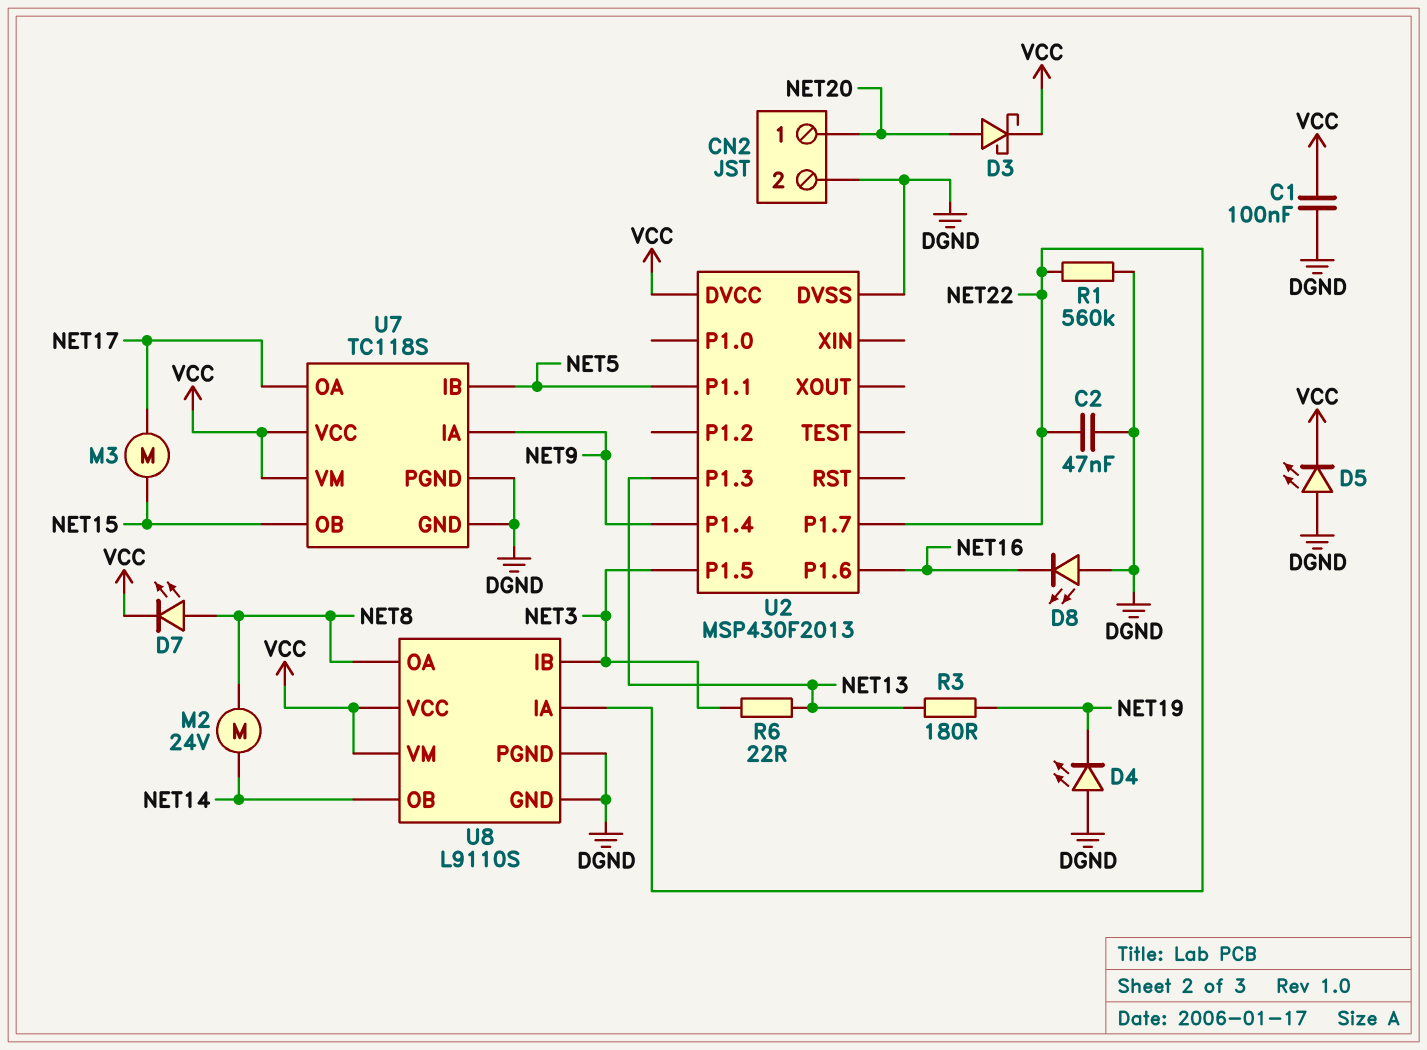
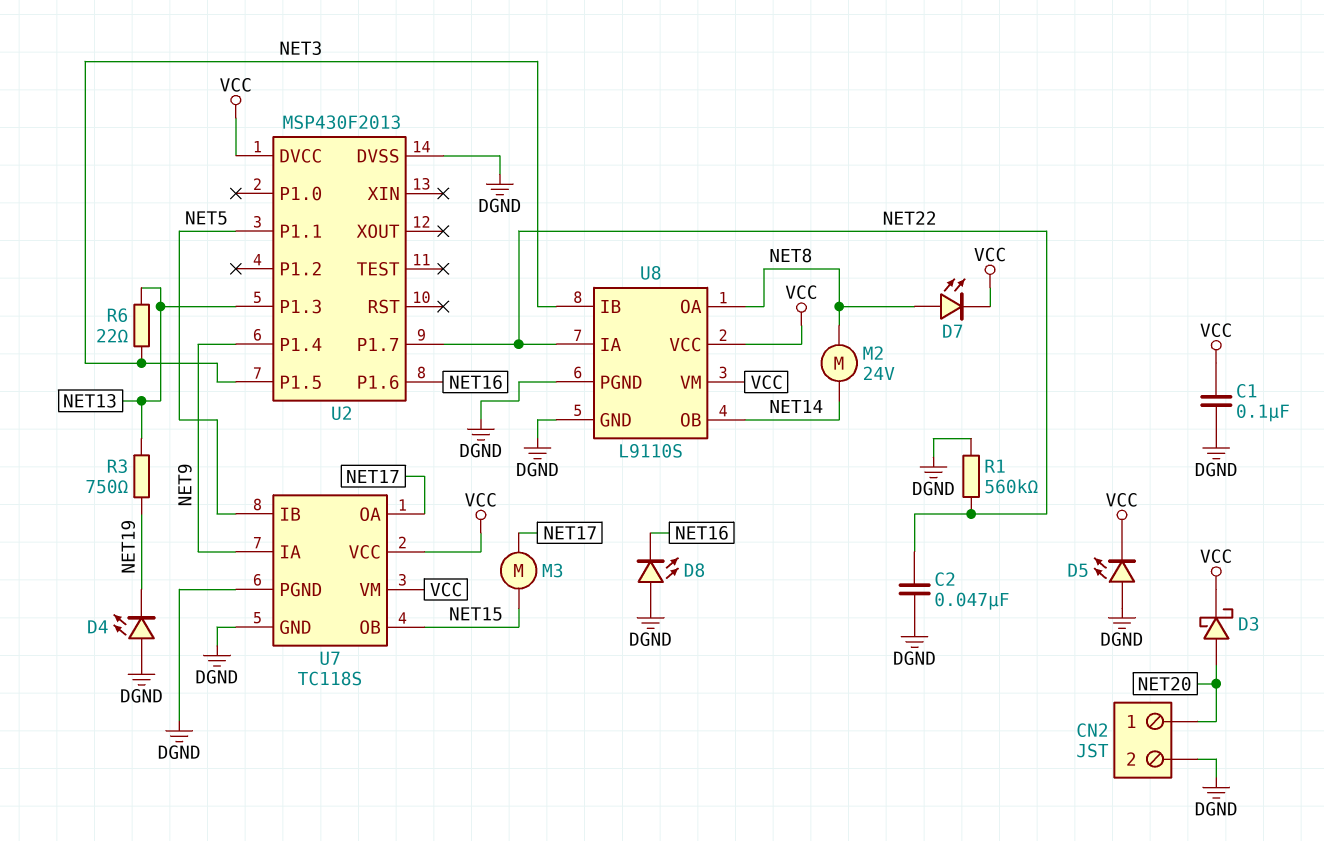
R3: 180 (NET13, NET19) -> 750 (NET13, NET19)

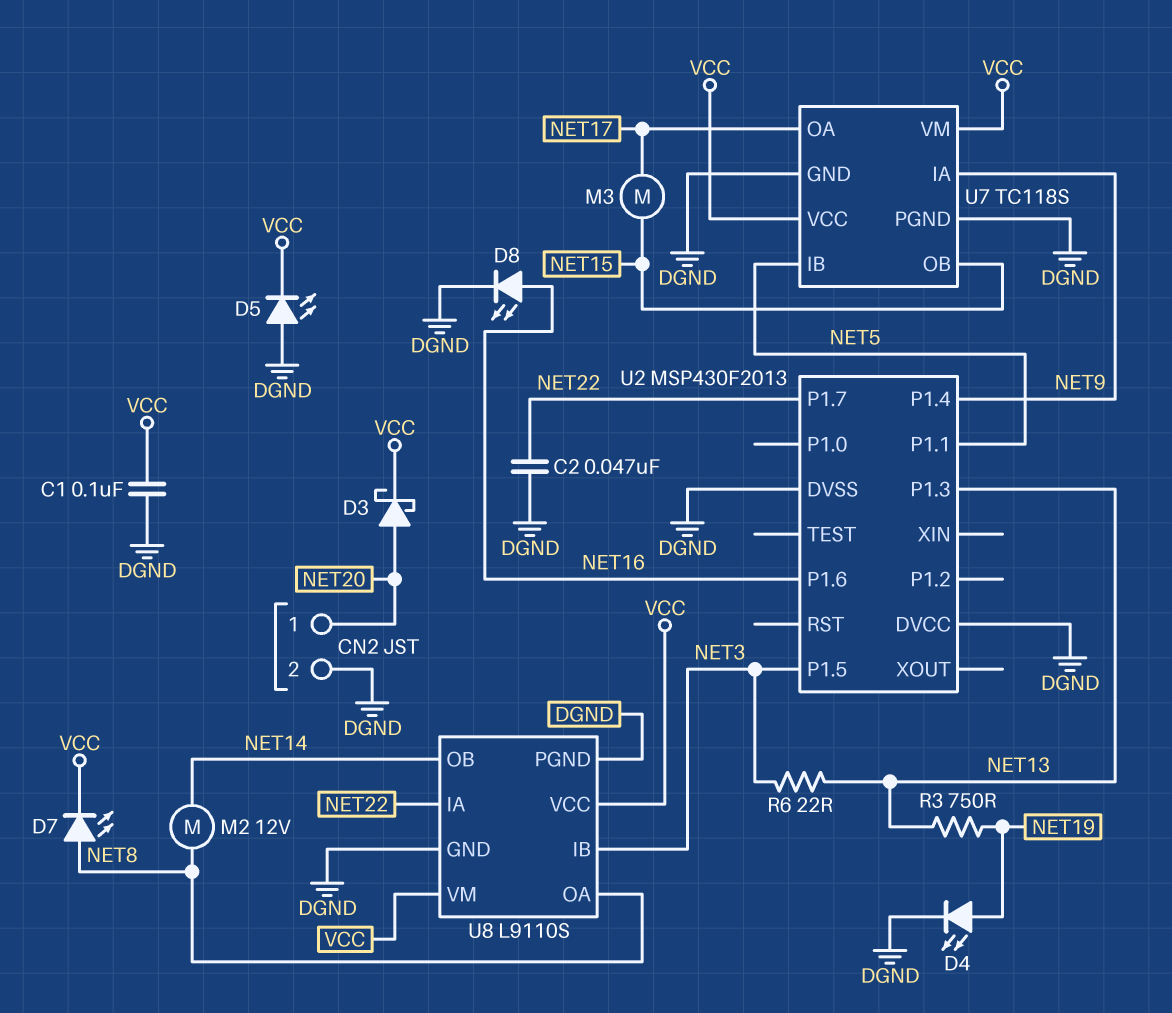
D4: LED (A DGND, K NET19) -> LED (A NET19, K DGND)
D8: LED (A DGND, K NET16) -> LED (A NET16, K DGND)
M2: motor 24V (NET8, NET14) -> motor 12V (NET8, NET14)
R1: 560k (DGND, NET22) -> none
U2 pin DVCC: VCC -> DGND

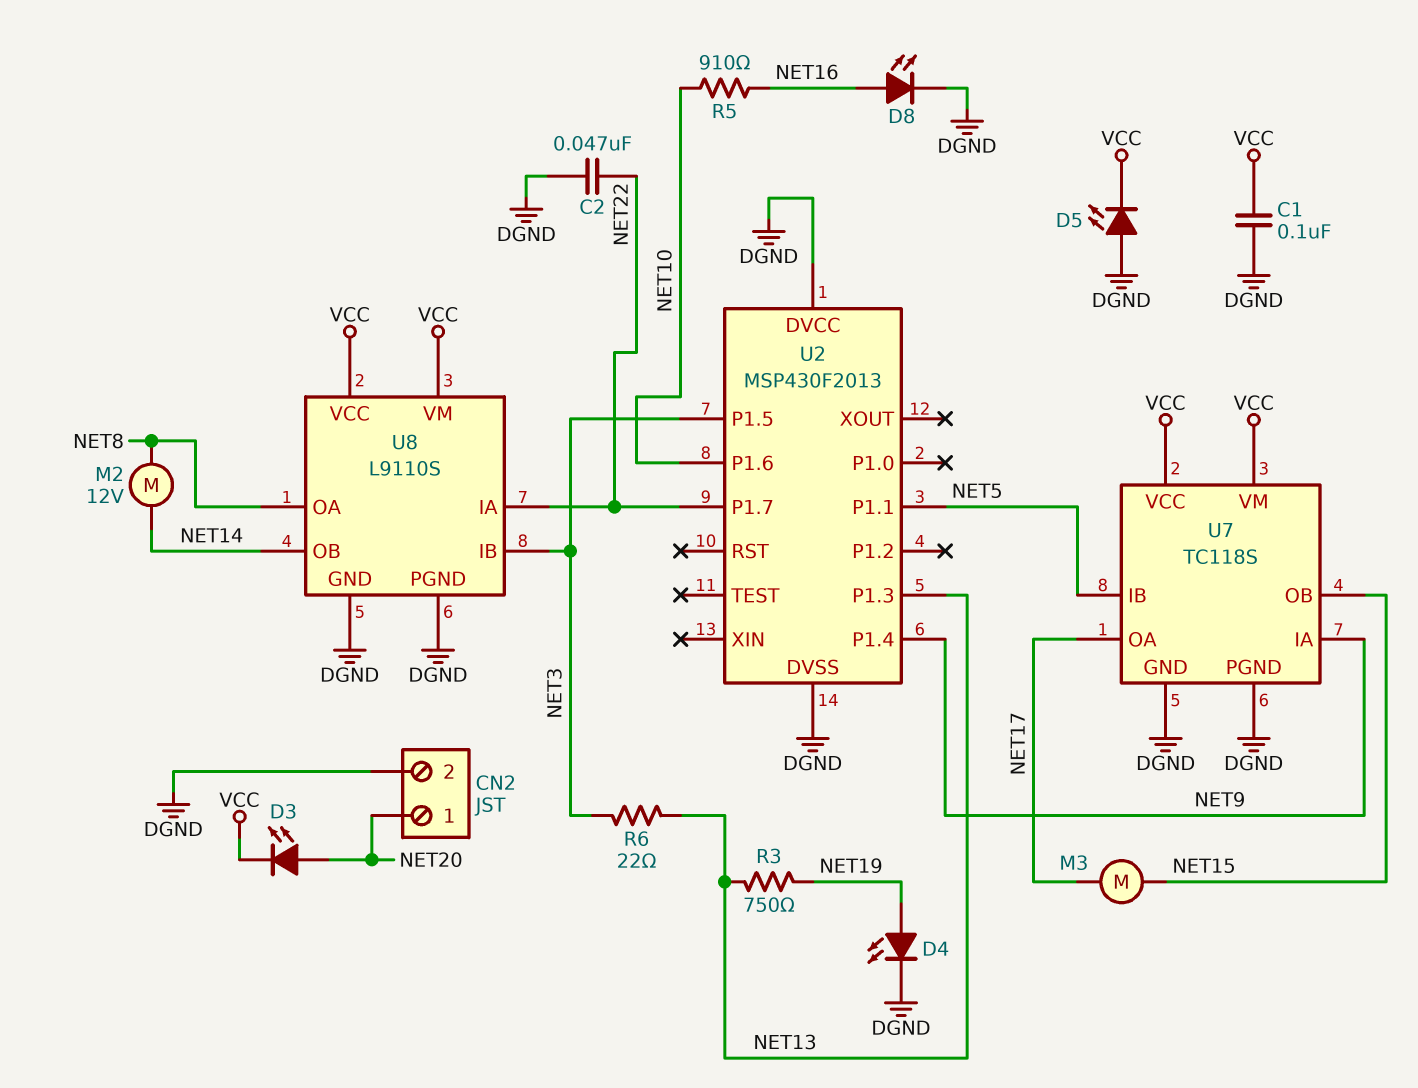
D3: schottky (A NET20, K VCC) -> LED (A NET20, K VCC)
D7: LED (A NET8, K VCC) -> none
R5: none -> 910 (NET10, NET16)
U2 pin P1.6: NET16 -> NET10

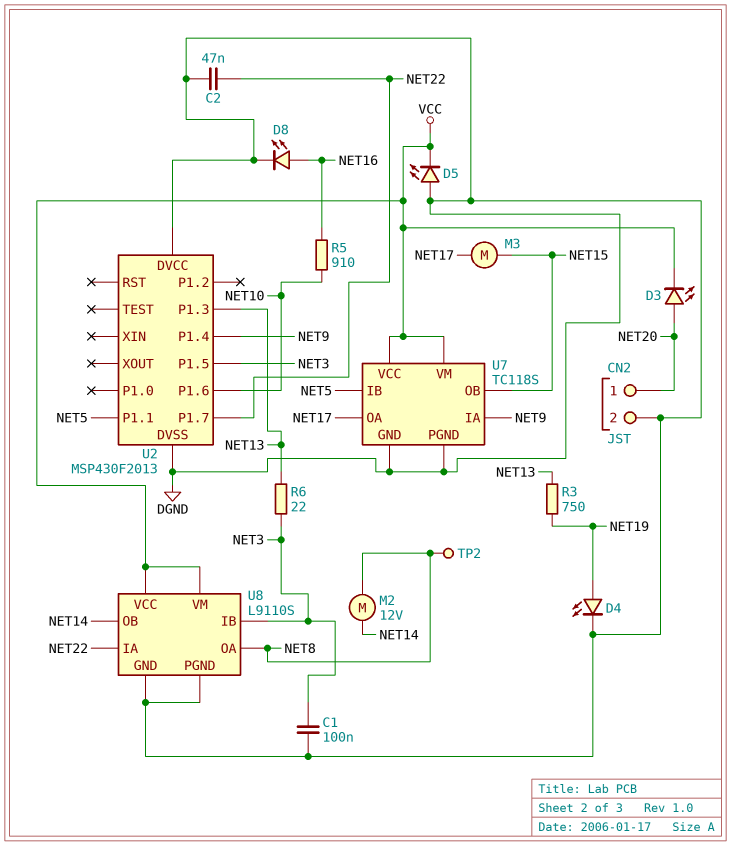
C1: 100nF (DGND, VCC) -> 100nF (DGND, NET3)
TP2: none -> test point (NET8)

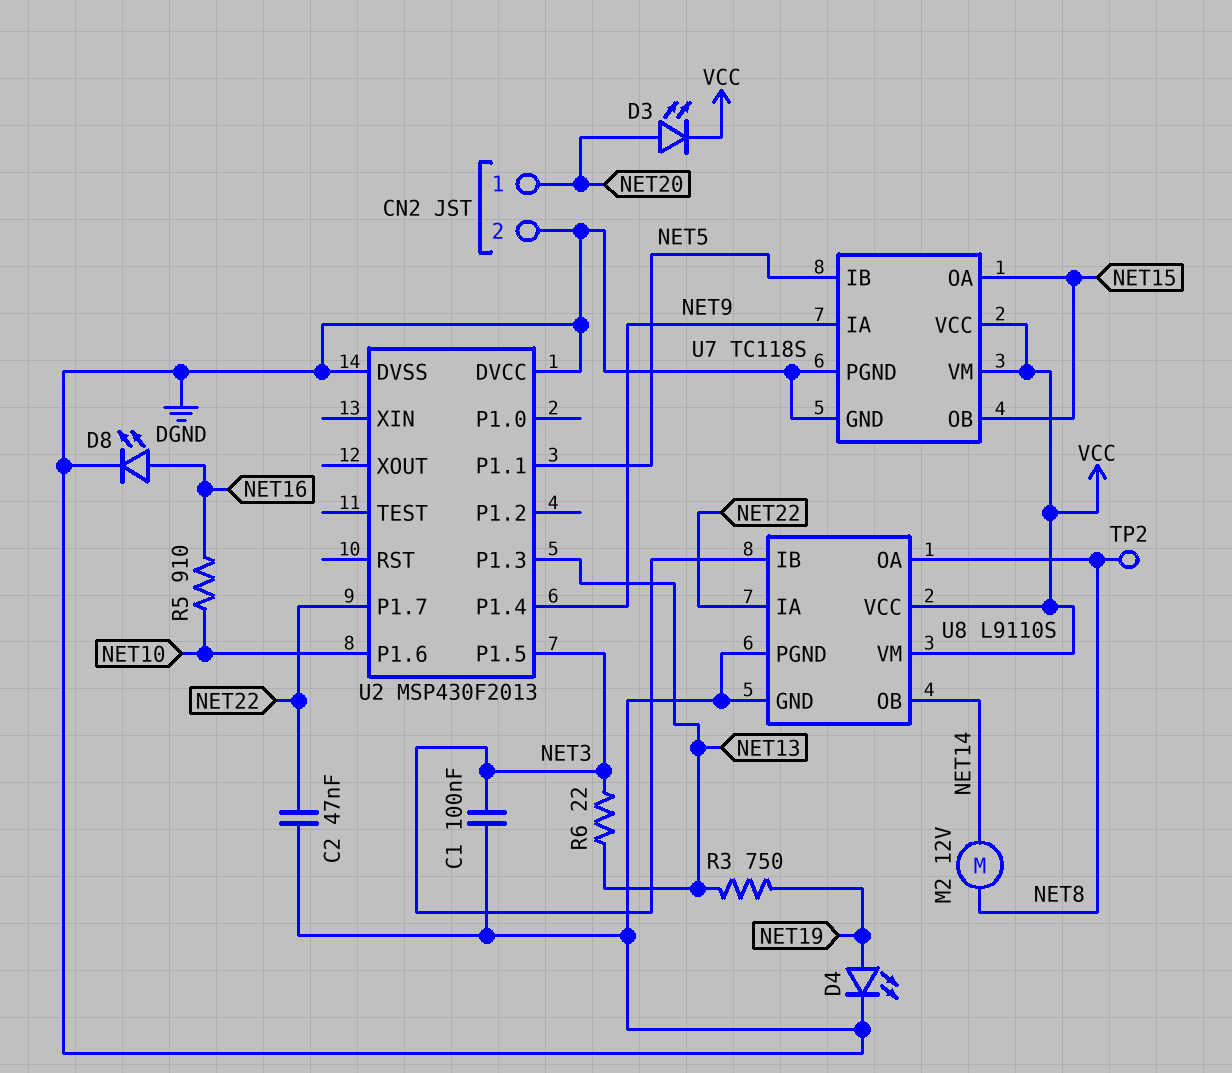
D5: LED (A DGND, K VCC) -> none
M3: motor (NET15, NET17) -> none
U7 pin OA: NET17 -> NET15

